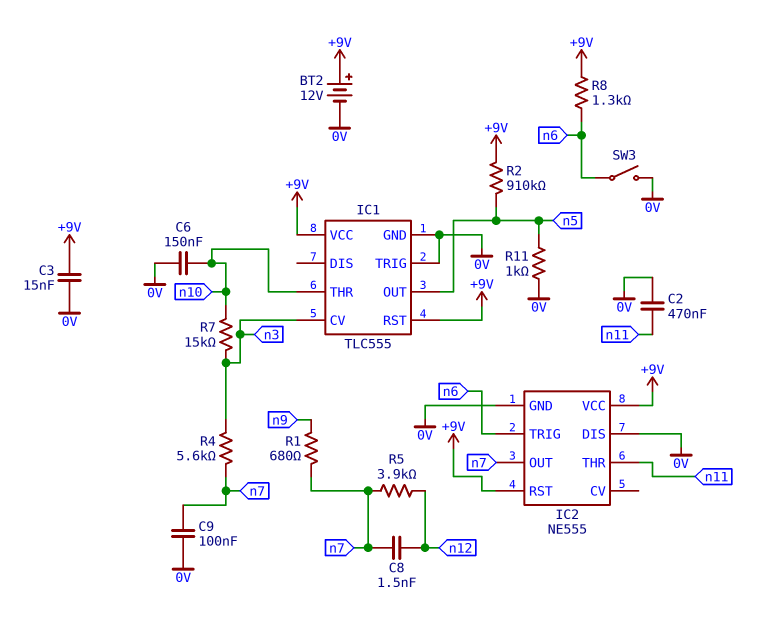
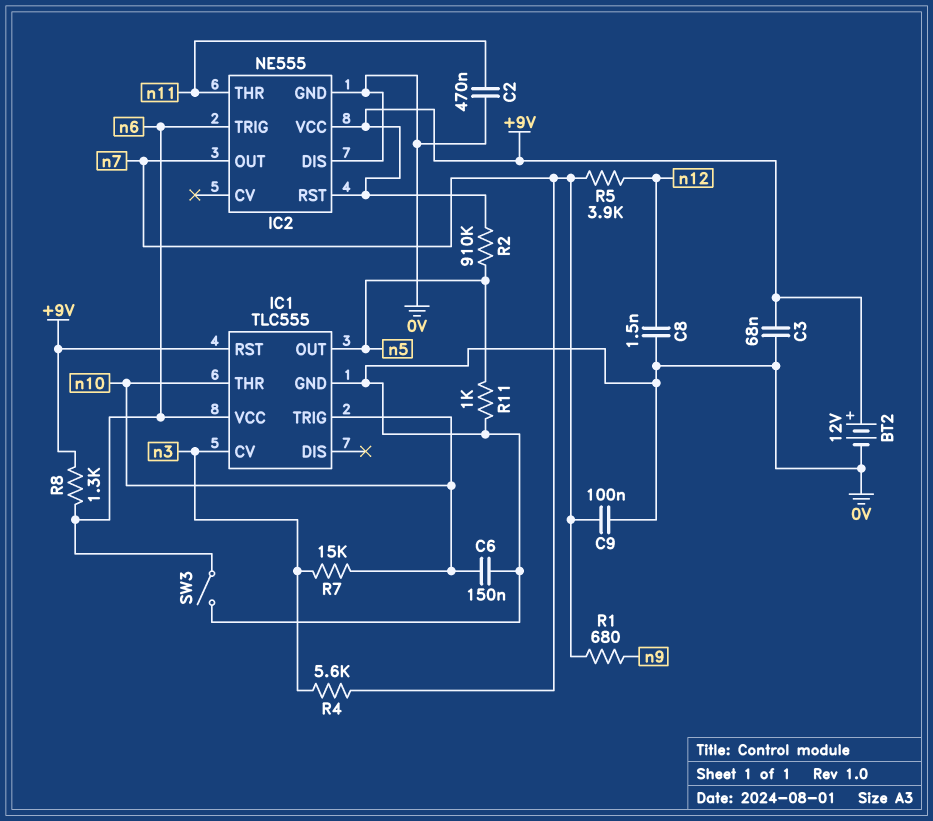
C3: 15nF (+9V, 0V) -> 68nF (+9V, 0V)
C8: 1.5nF (n7, n12) -> 1.5nF (0V, n12)
IC1 pin TRIG: 0V -> n10
IC1 pin VCC: +9V -> n6

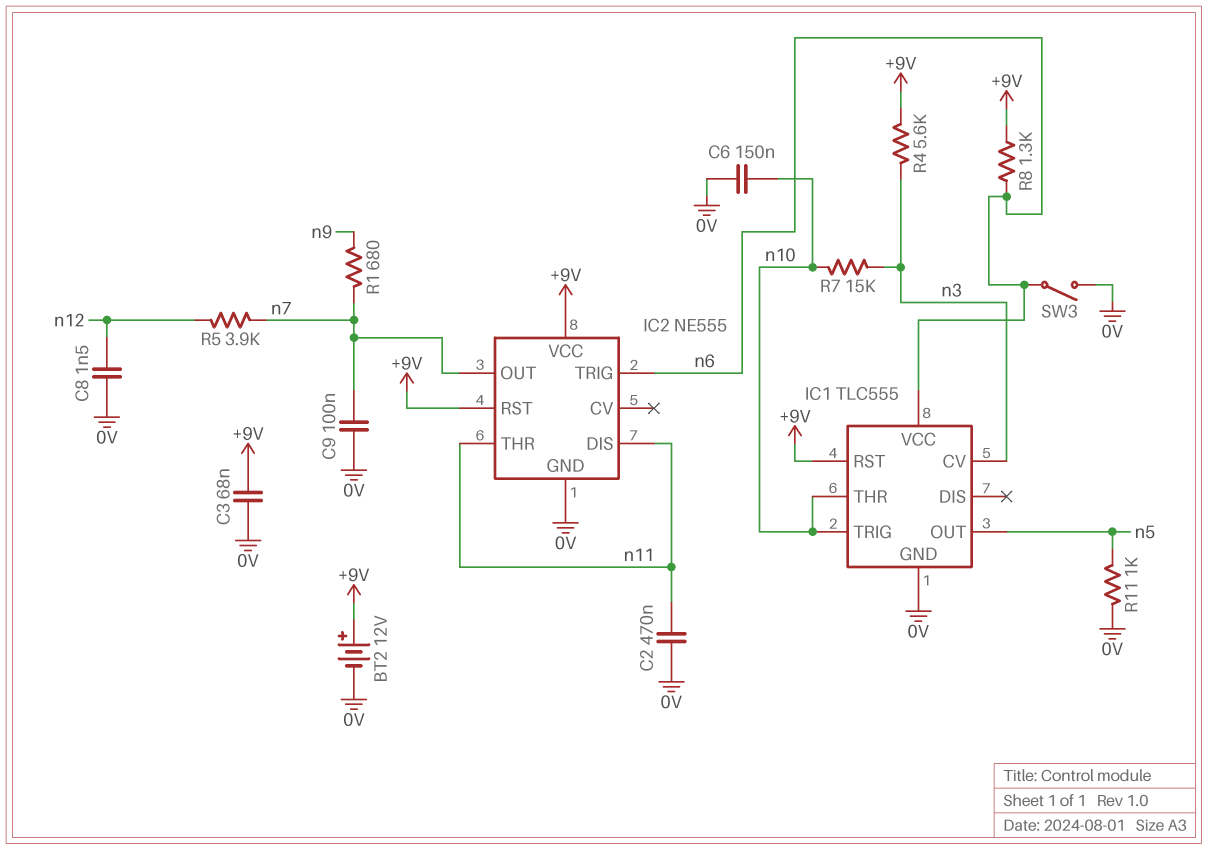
IC2 pin DIS: 0V -> n11
R2: 910k (+9V, n5) -> none
R4: 5.6k (n3, n7) -> 5.6k (+9V, n3)

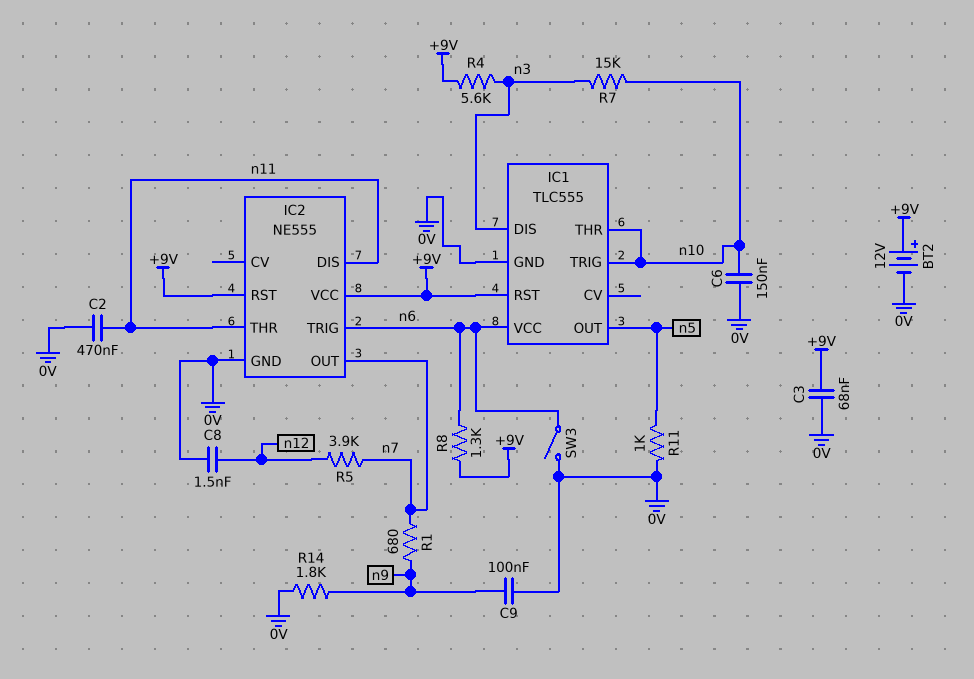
C9: 100nF (0V, n7) -> 100nF (0V, n9)
IC1 pin CV: n3 -> none
IC1 pin DIS: none -> n3
R14: none -> 1.8k (0V, n9)

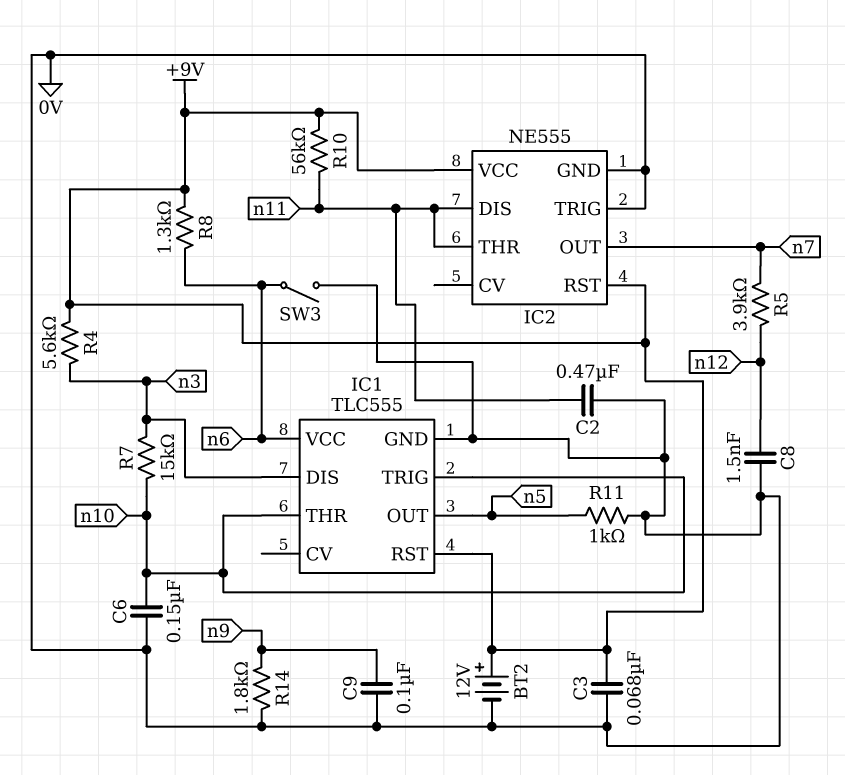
IC2 pin TRIG: n6 -> 0V
R1: 680 (n7, n9) -> none
R10: none -> 56k (+9V, n11)

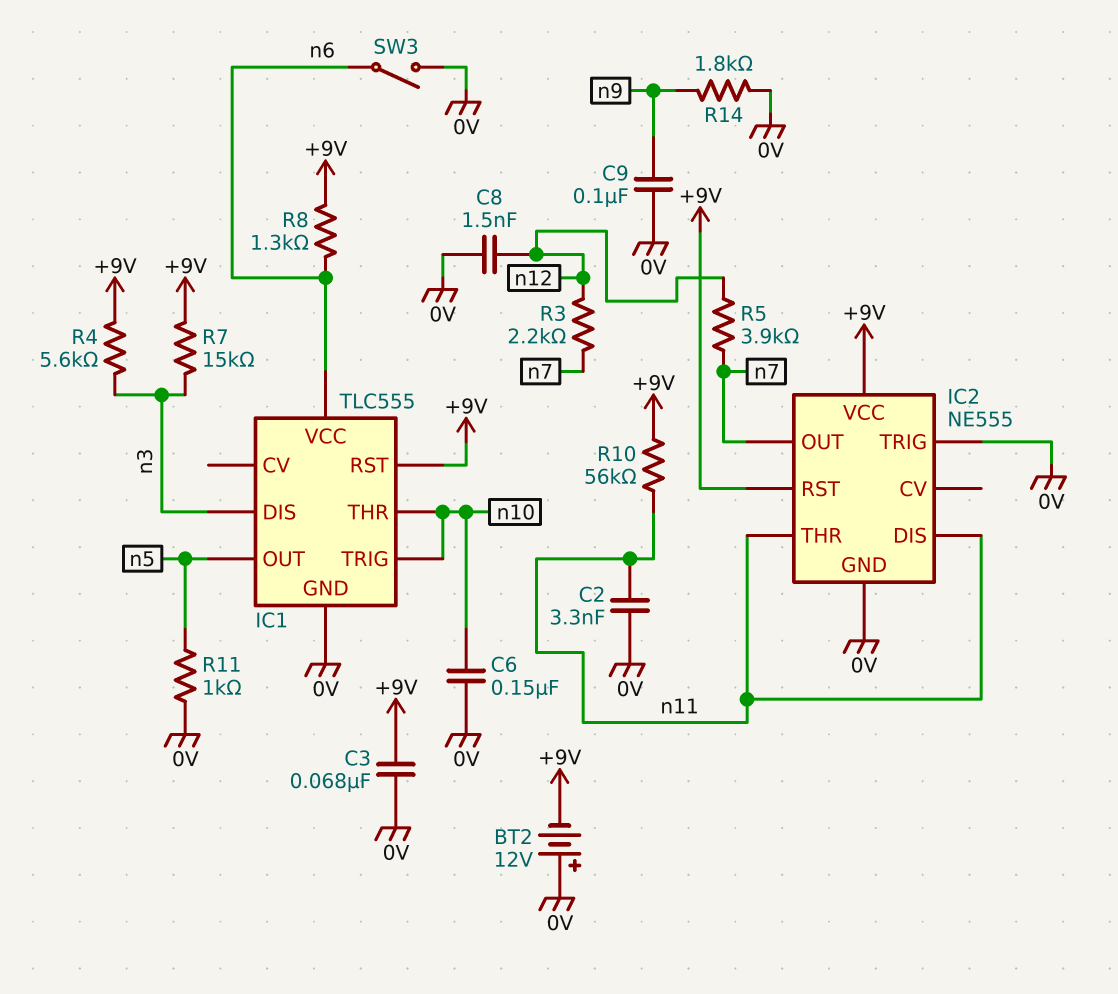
BT2: 12V (plus +9V, minus 0V) -> 12V (plus 0V, minus +9V)
C2: 470nF (0V, n11) -> 3.3nF (0V, n11)
R3: none -> 2.2k (n7, n12)
R7: 15k (n3, n10) -> 15k (+9V, n3)

